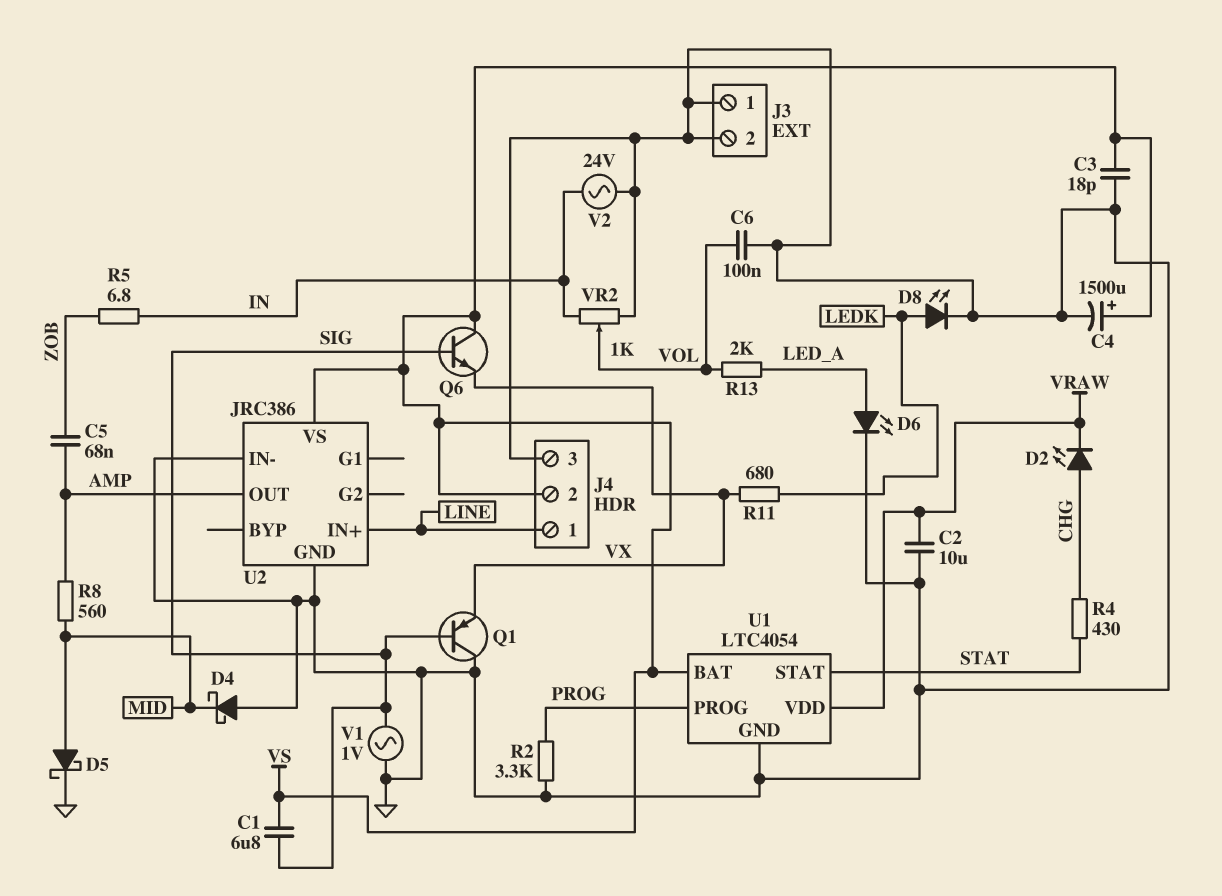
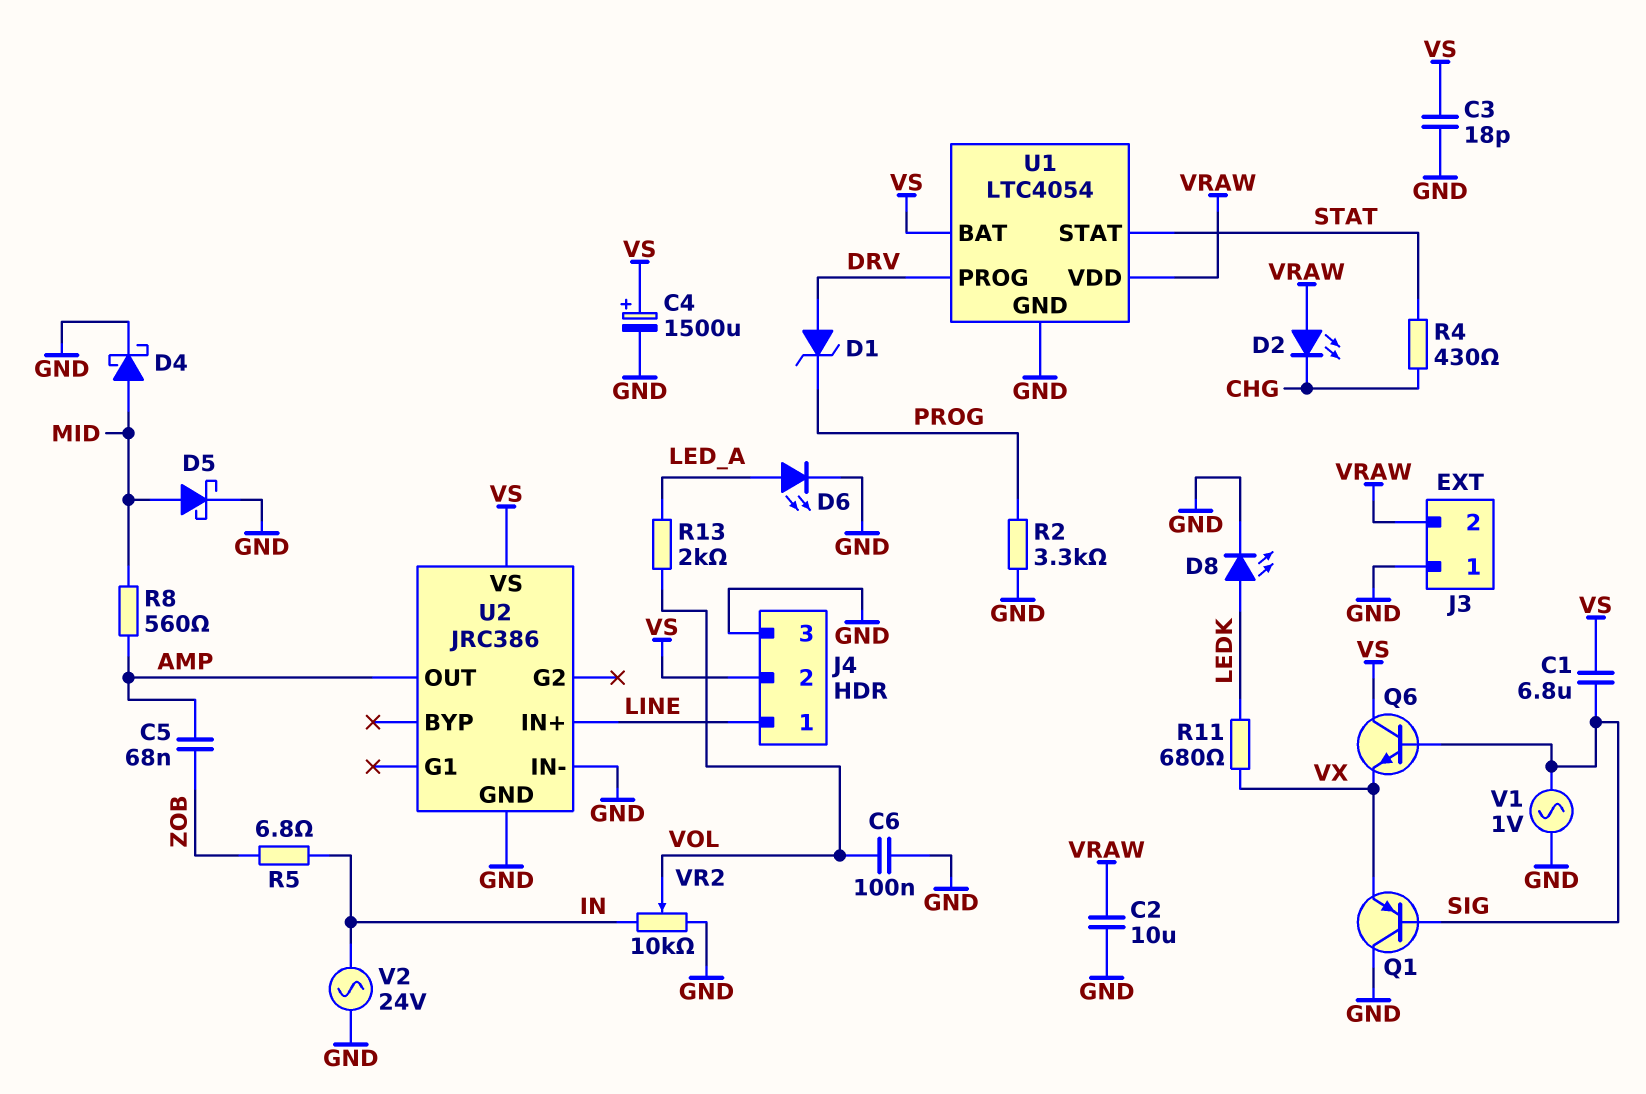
D1: none -> zener (A DRV, K PROG)
D2: LED (A CHG, K VRAW) -> LED (A VRAW, K CHG)
D4: schottky (A GND, K MID) -> schottky (A MID, K GND)
J3 pin 2: GND -> VRAW
U1 pin PROG: PROG -> DRV
VR2: 1k (GND, IN, wiper VOL) -> 10k (GND, IN, wiper VOL)

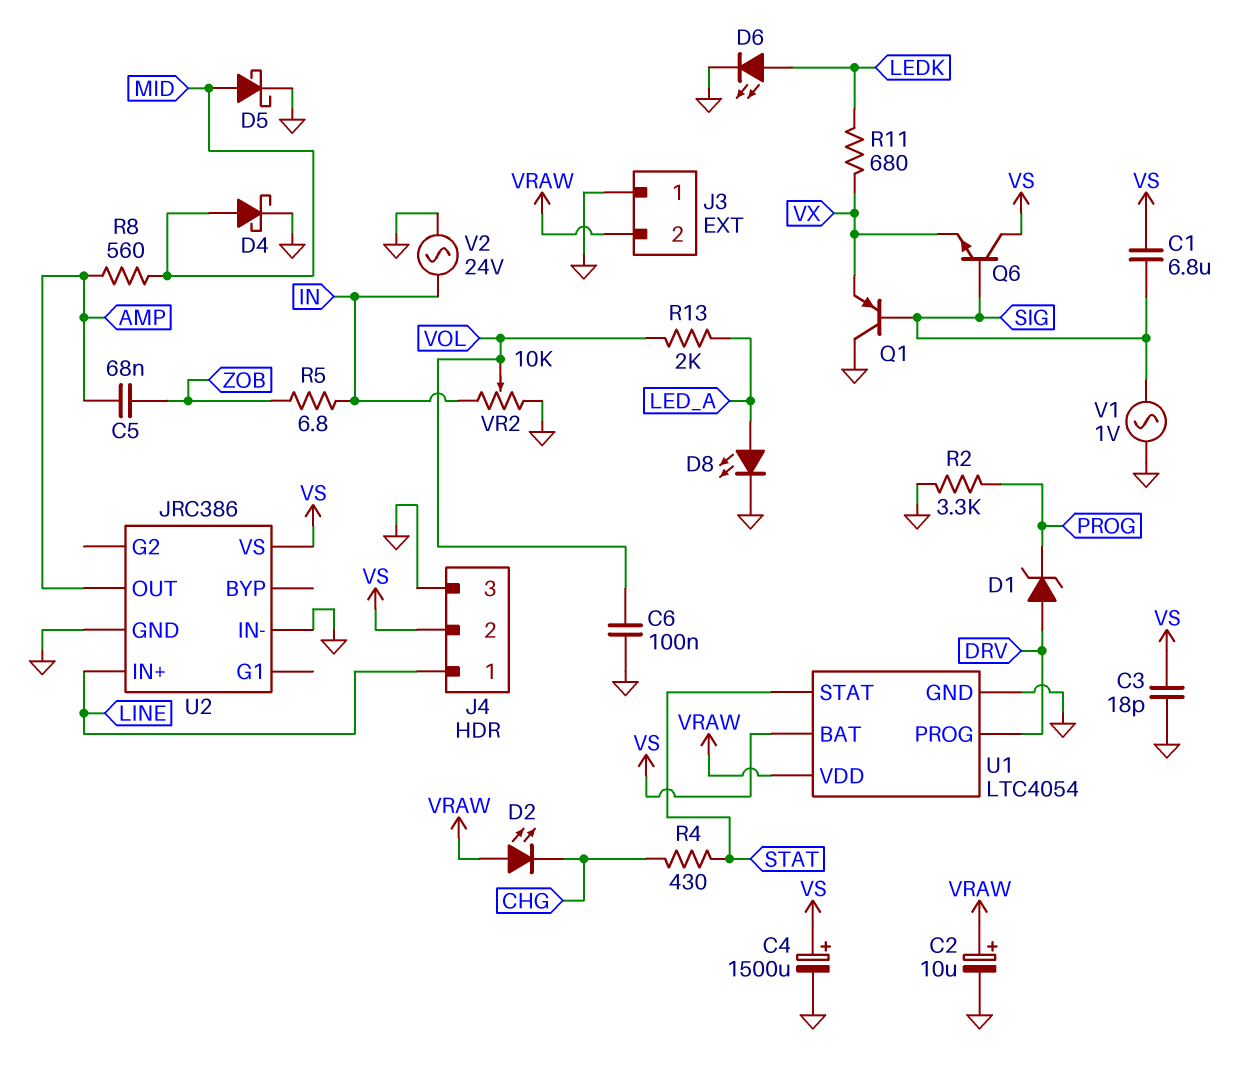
C2: 10uF (GND, VRAW) -> 10uF (plus VRAW, minus GND)
D6: LED (A LED_A, K GND) -> LED (A LEDK, K GND)
D8: LED (A LEDK, K GND) -> LED (A LED_A, K GND)

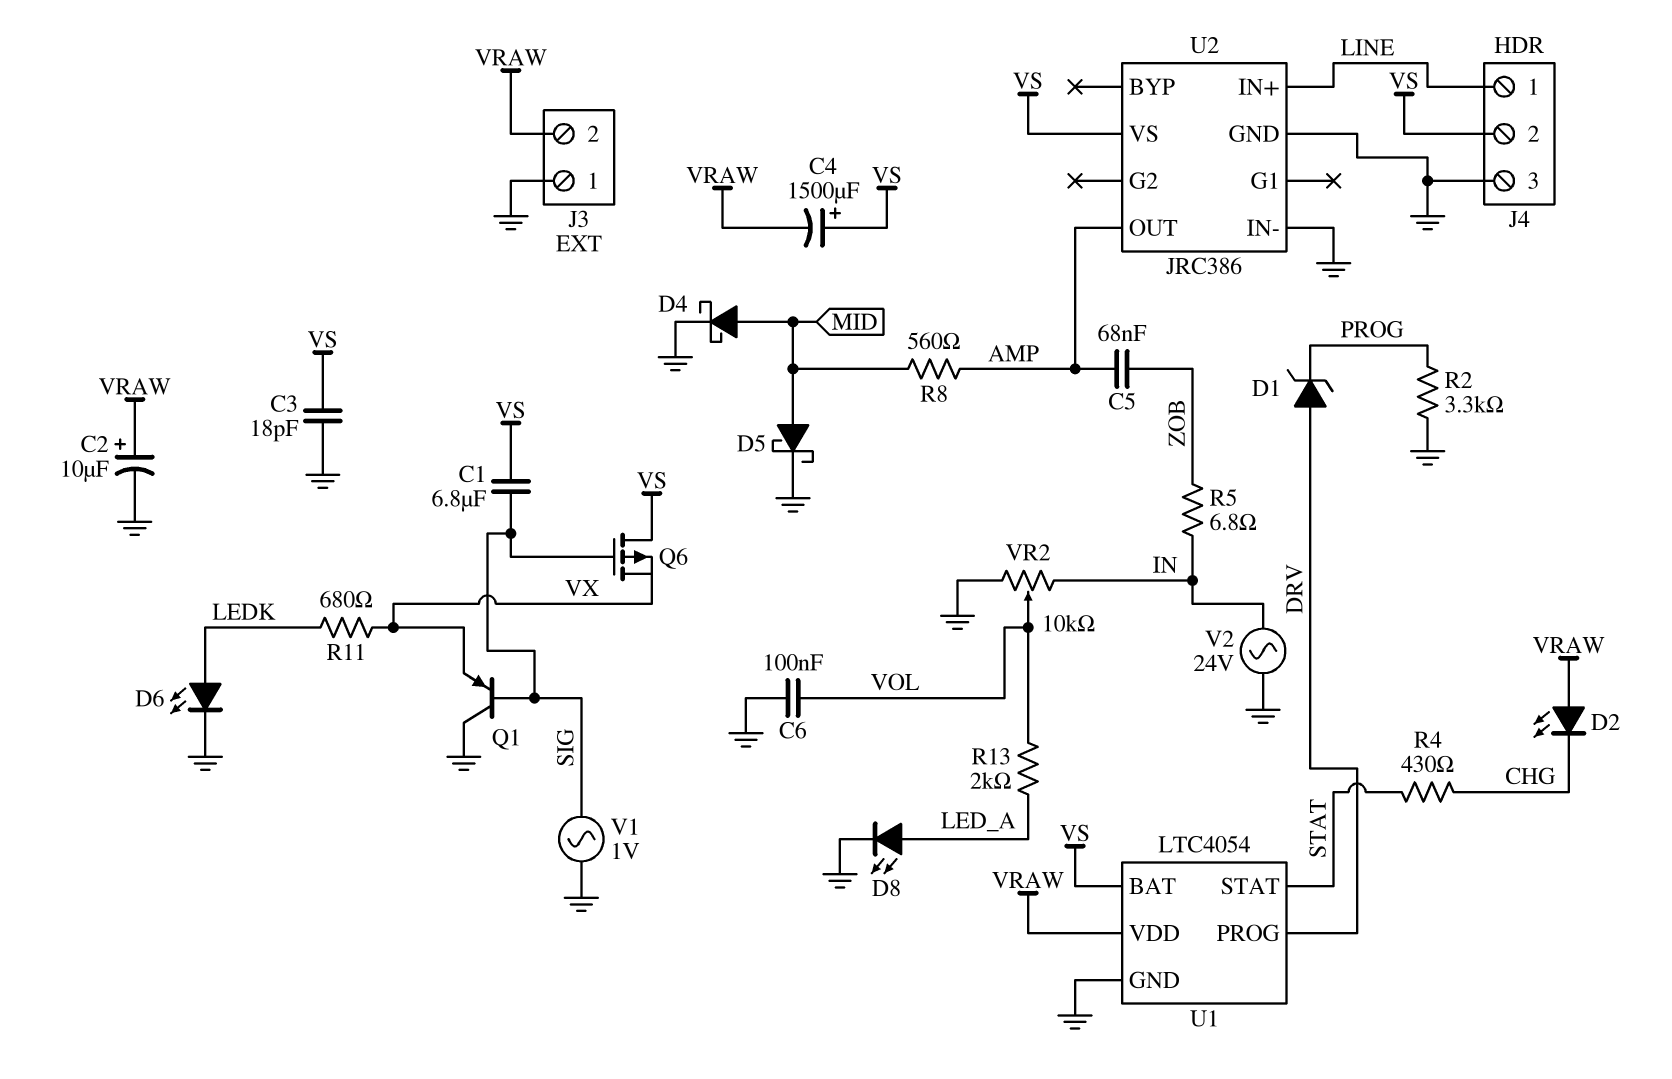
C4: 1500uF (plus VS, minus GND) -> 1500uF (plus VS, minus VRAW)
Q6: NPN (B SIG, C VS, E VX) -> PMOS (G SIG, D VS, S VX)

